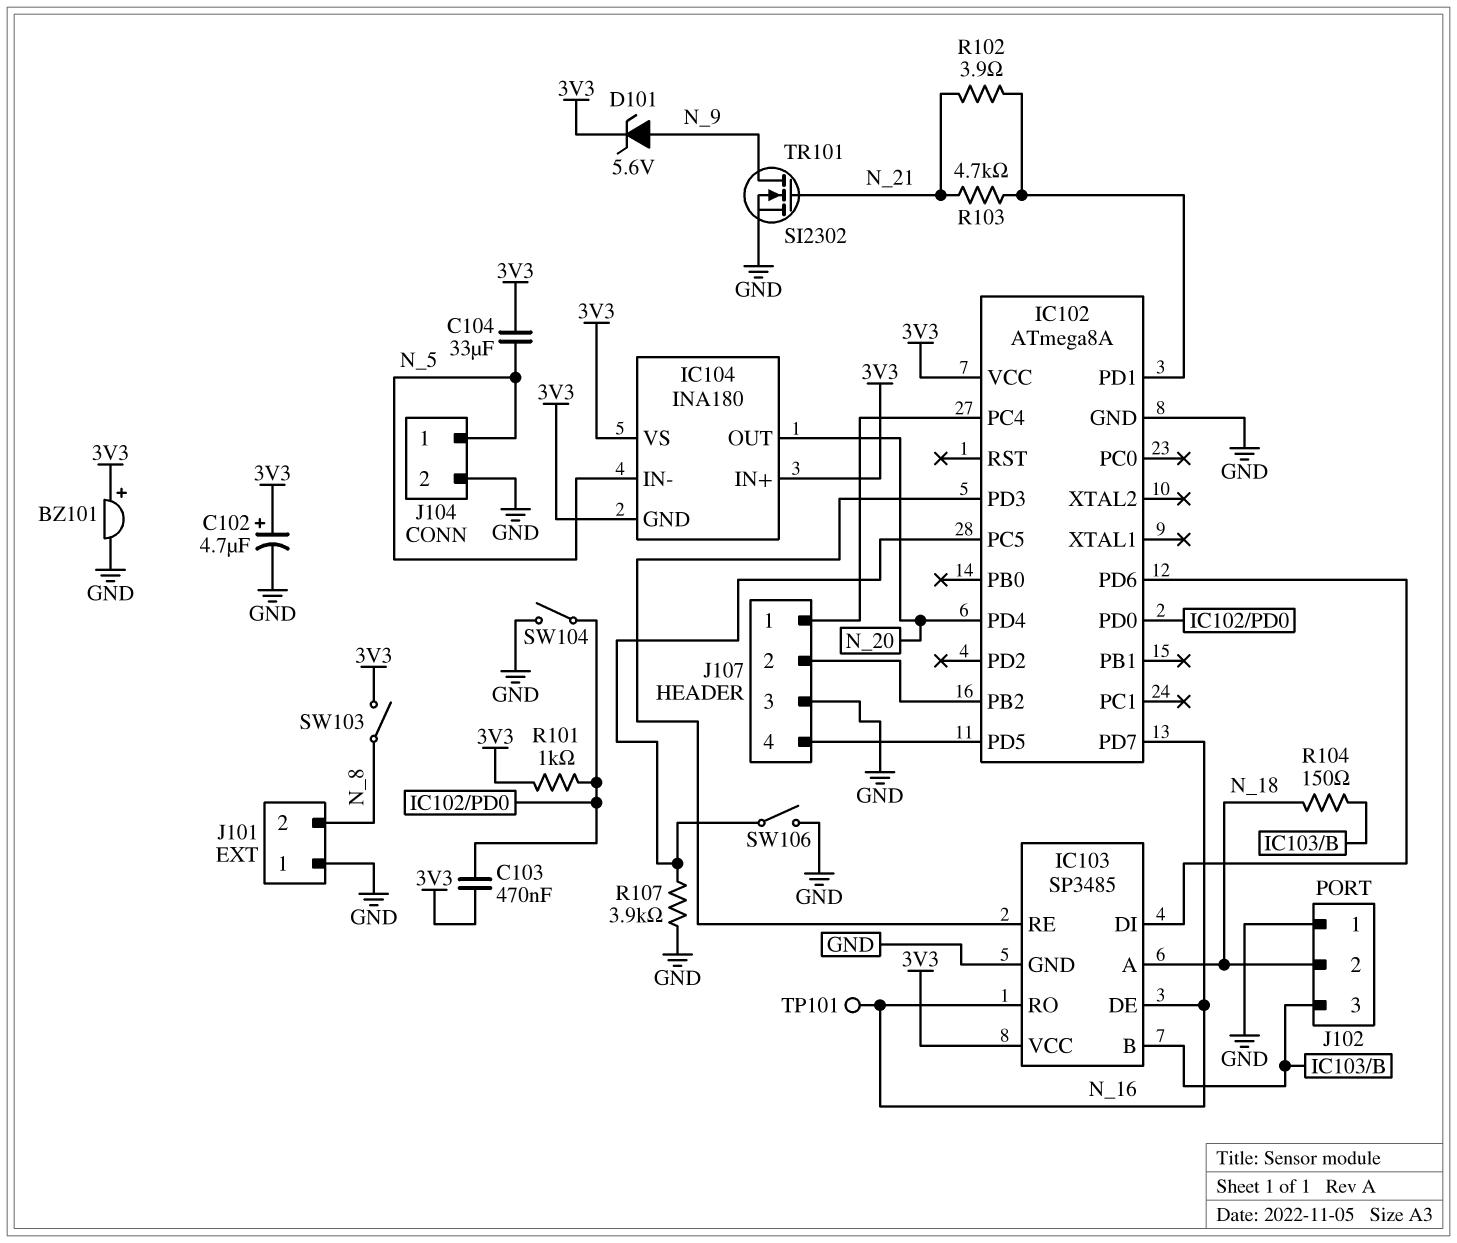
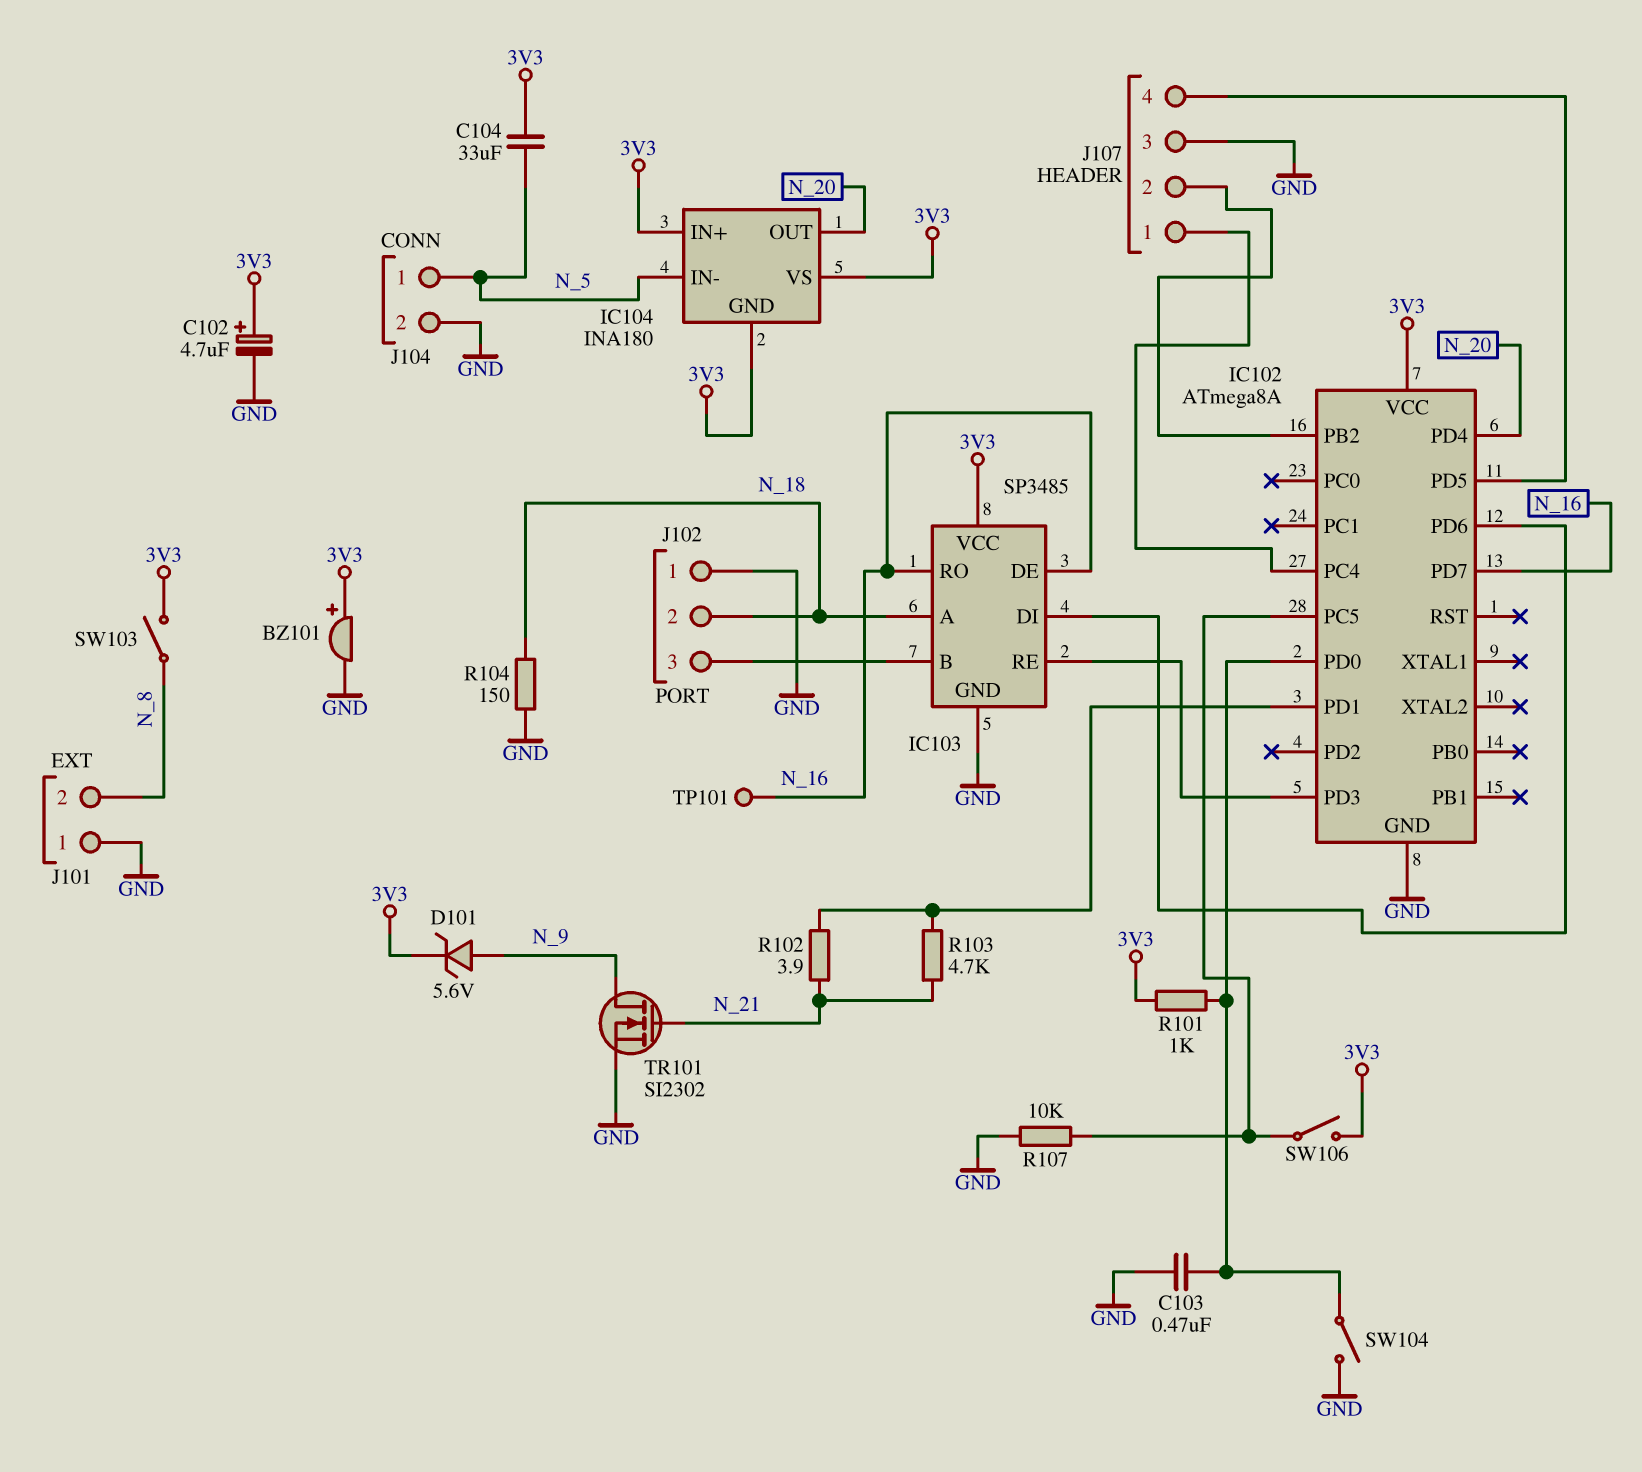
C103: 470nF (3V3, IC102/PD0) -> 470nF (GND, IC102/PD0)
R104: 150 (IC103/B, N_18) -> 150 (GND, N_18)
R107: 3.9k (GND, IC102/PC5) -> 10k (GND, IC102/PC5)
SW106: switch (GND, IC102/PC5) -> switch (3V3, IC102/PC5)

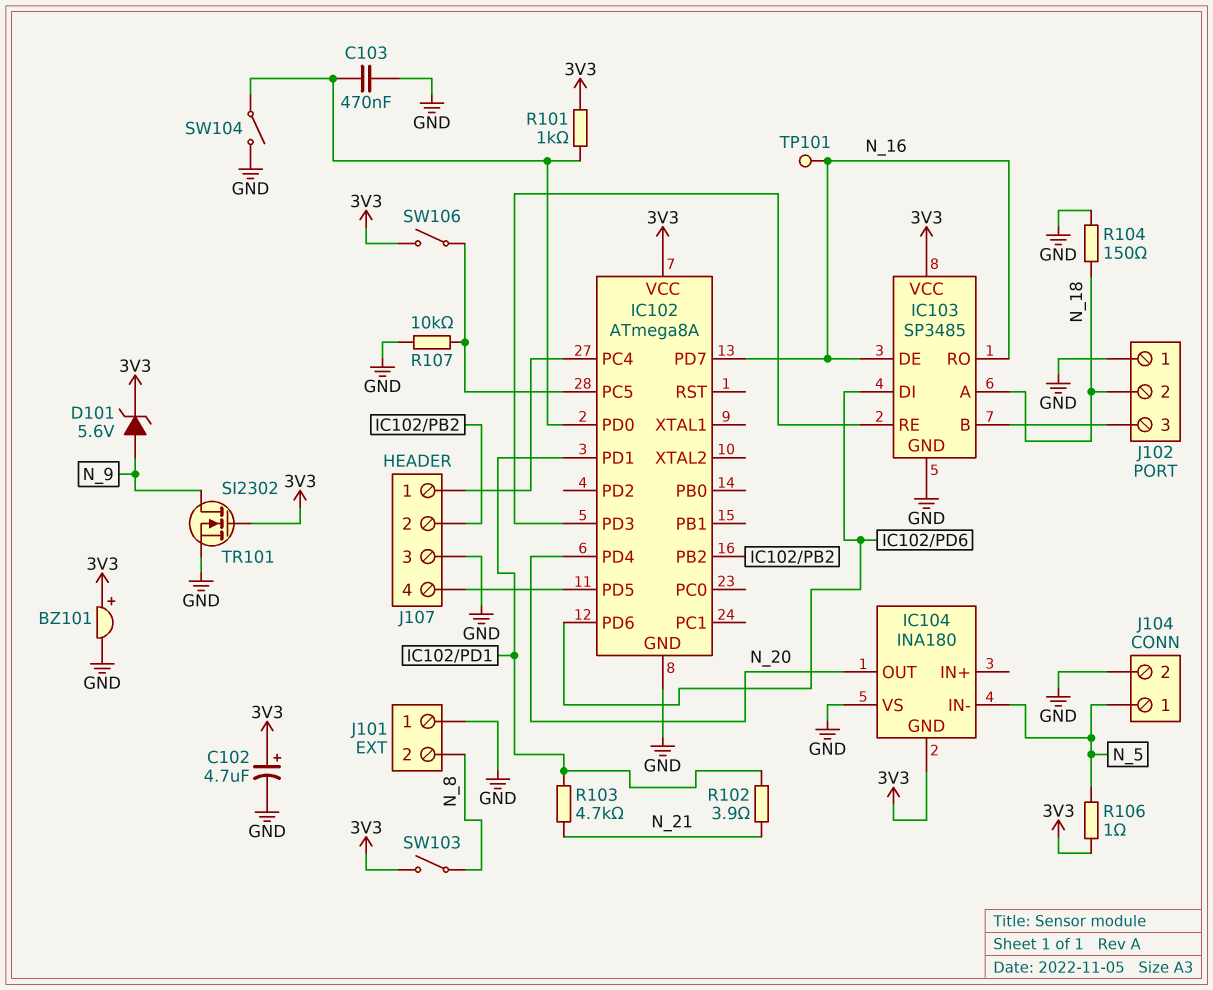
C104: 33uF (3V3, N_5) -> none
IC104 pin IN+: 3V3 -> none
IC104 pin VS: 3V3 -> GND
R106: none -> 1 (3V3, N_5)
TR101: NMOS SI2302 (G N_21, D N_9, S GND) -> NMOS SI2302 (G 3V3, D N_9, S GND)

